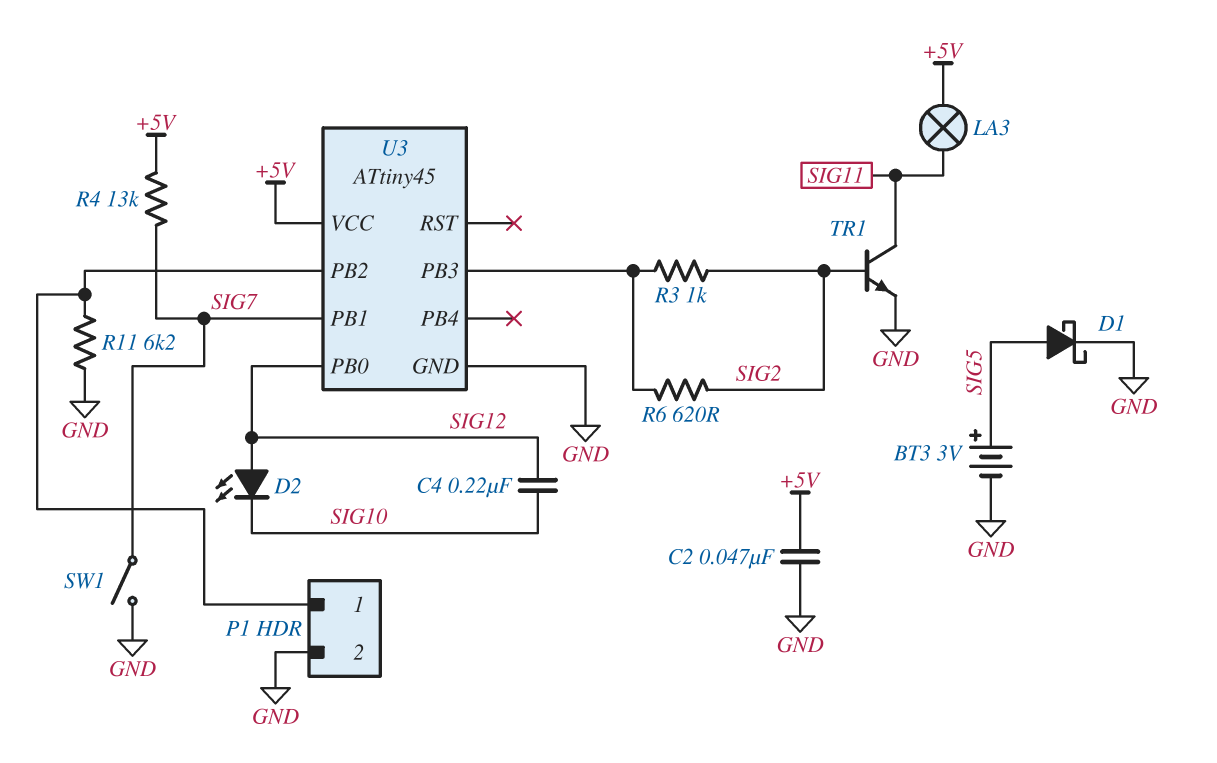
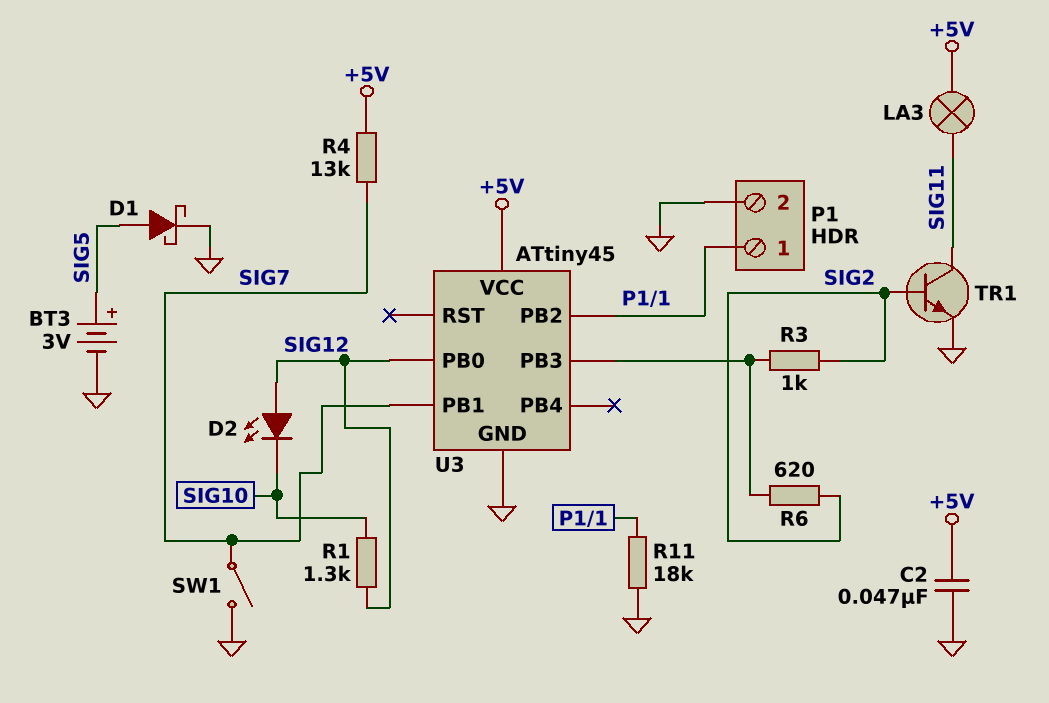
C4: 220nF (SIG10, SIG12) -> none
R1: none -> 1.3k (SIG10, SIG12)
R11: 6.2k (GND, P1/1) -> 18k (GND, P1/1)

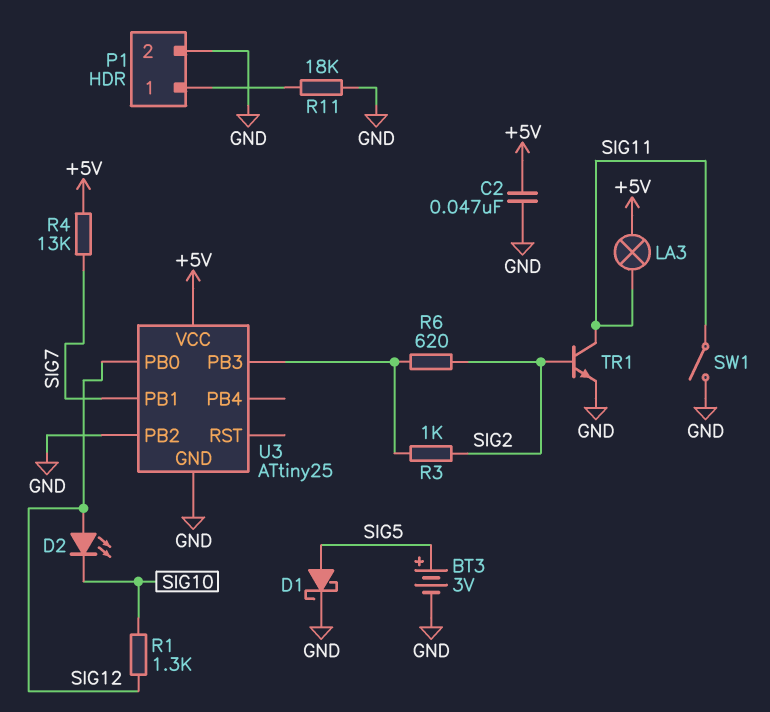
SW1: switch (GND, SIG7) -> switch (GND, SIG11)
U3: ATtiny45 -> ATtiny25
U3 pin PB2: P1/1 -> GND

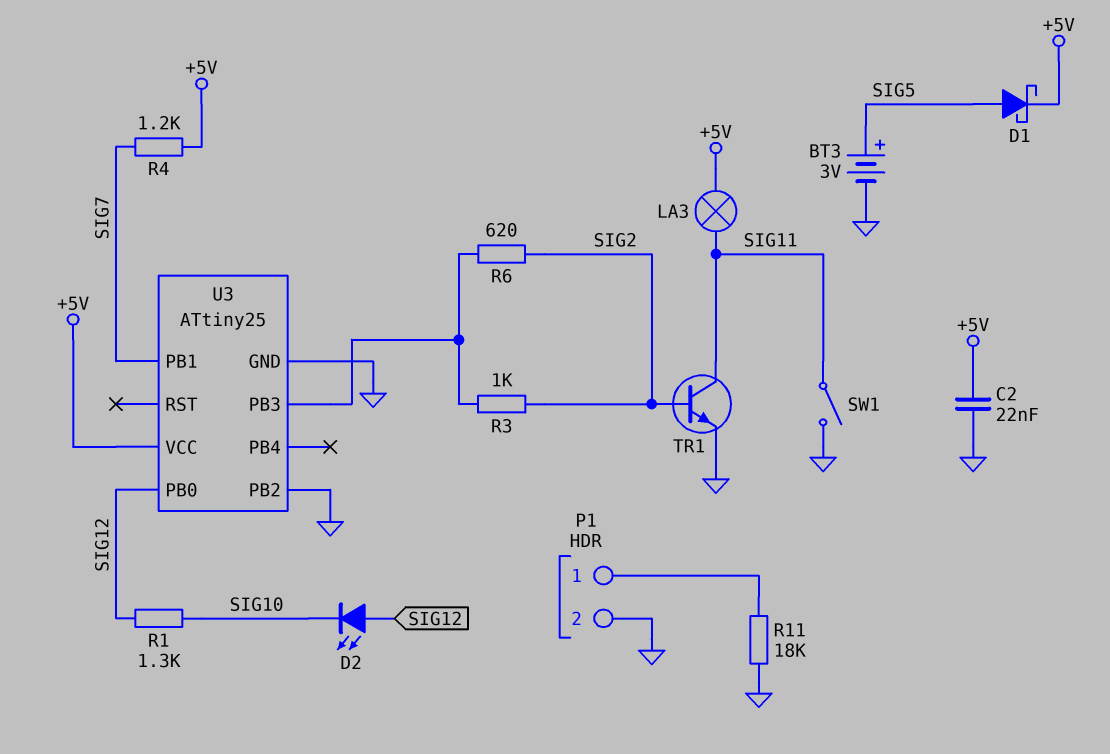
C2: 47nF (+5V, GND) -> 22nF (+5V, GND)
D1: schottky (A SIG5, K GND) -> schottky (A SIG5, K +5V)
R4: 13k (+5V, SIG7) -> 1.2k (+5V, SIG7)

